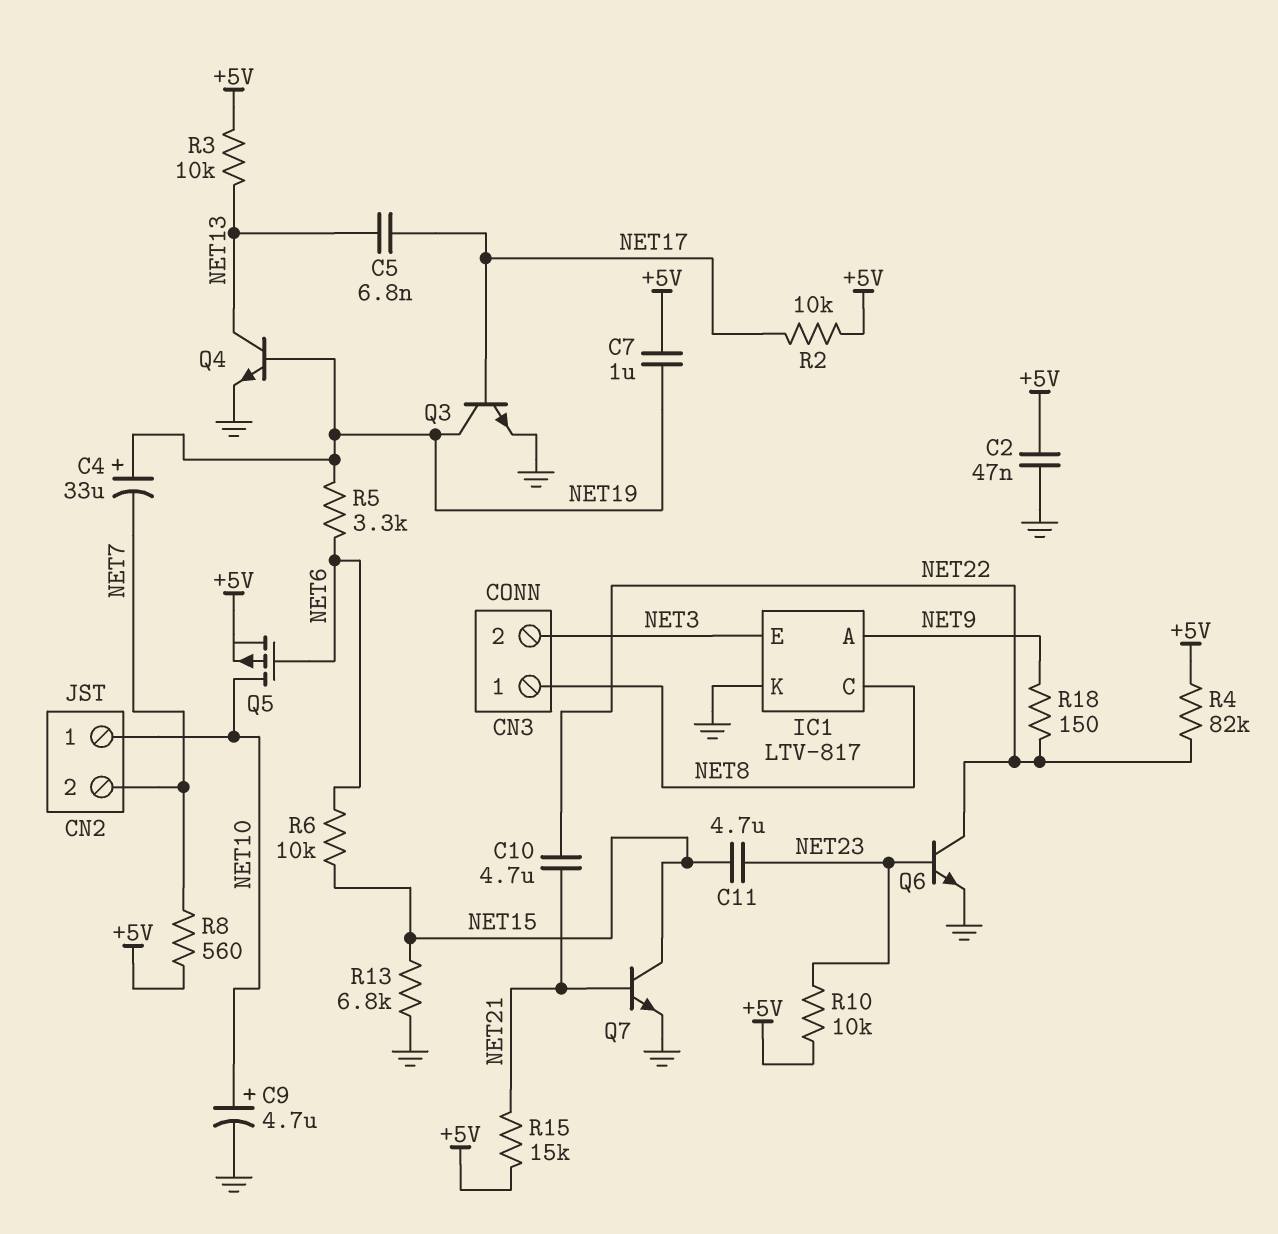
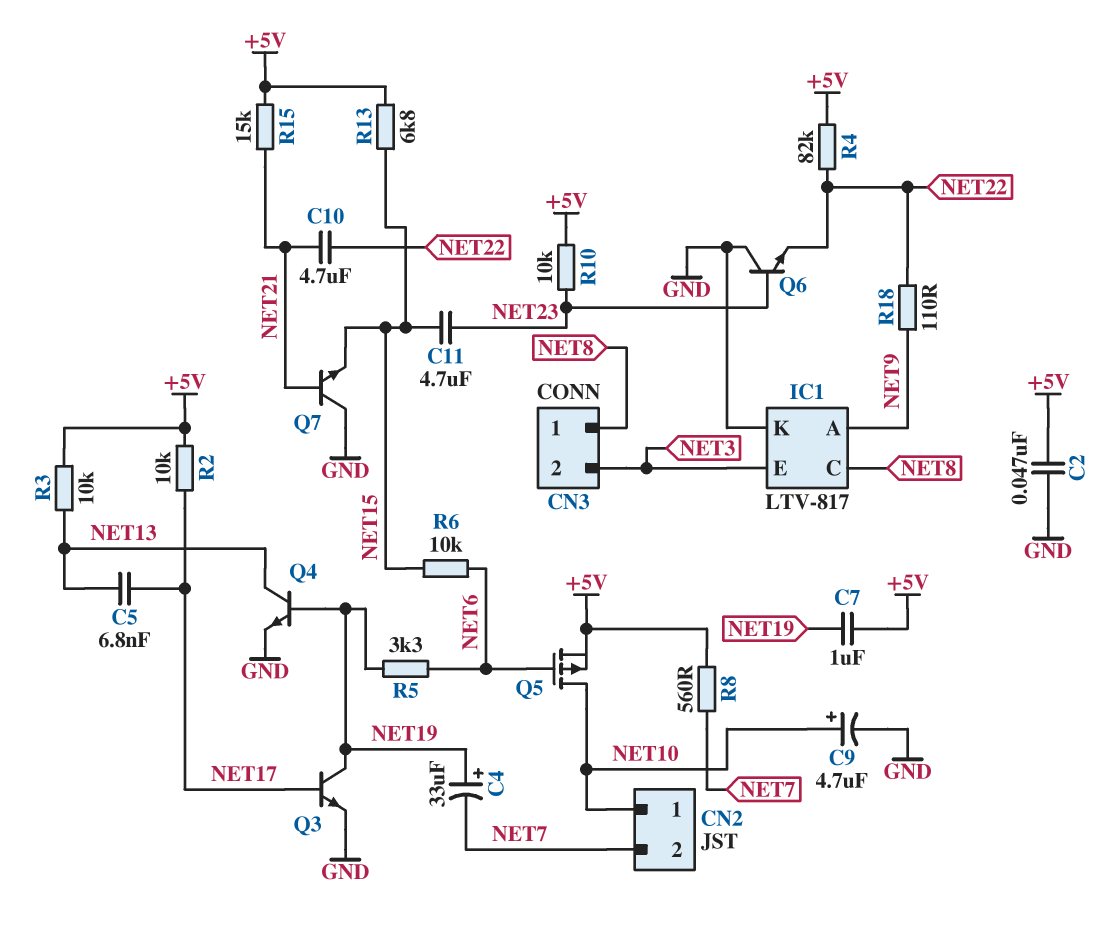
Q6: NPN (B NET23, C NET22, E GND) -> NPN (B NET23, C GND, E NET22)
Q7: NPN (B NET21, C NET15, E GND) -> NPN (B NET21, C GND, E NET15)
R13: 6.8k (GND, NET15) -> 6.8k (+5V, NET15)
R18: 150 (NET9, NET22) -> 110 (NET9, NET22)

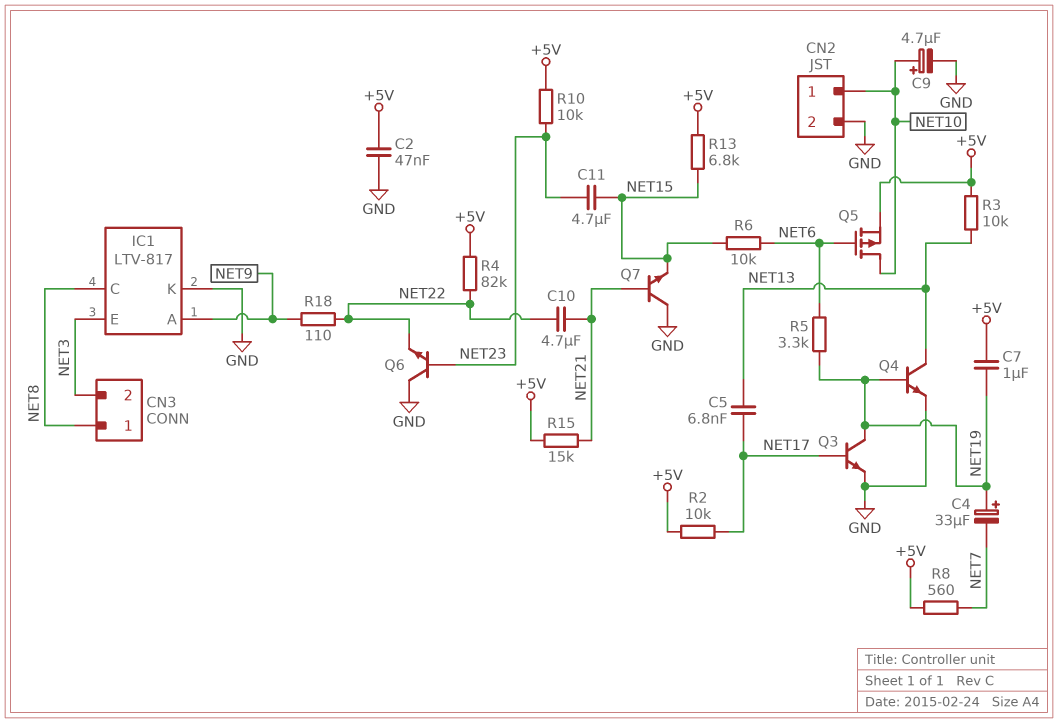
CN2 pin 2: NET7 -> GND

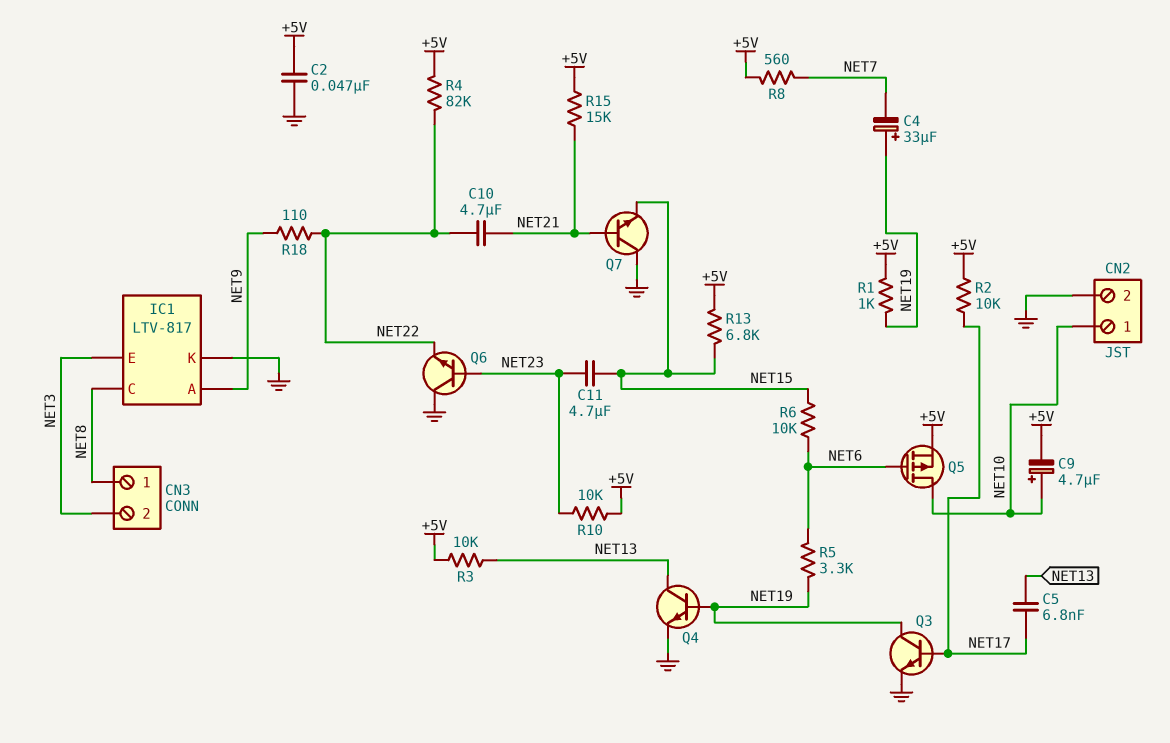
C7: 1uF (+5V, NET19) -> none
C9: 4.7uF (plus NET10, minus GND) -> 4.7uF (plus NET10, minus +5V)
R1: none -> 1k (+5V, NET19)

